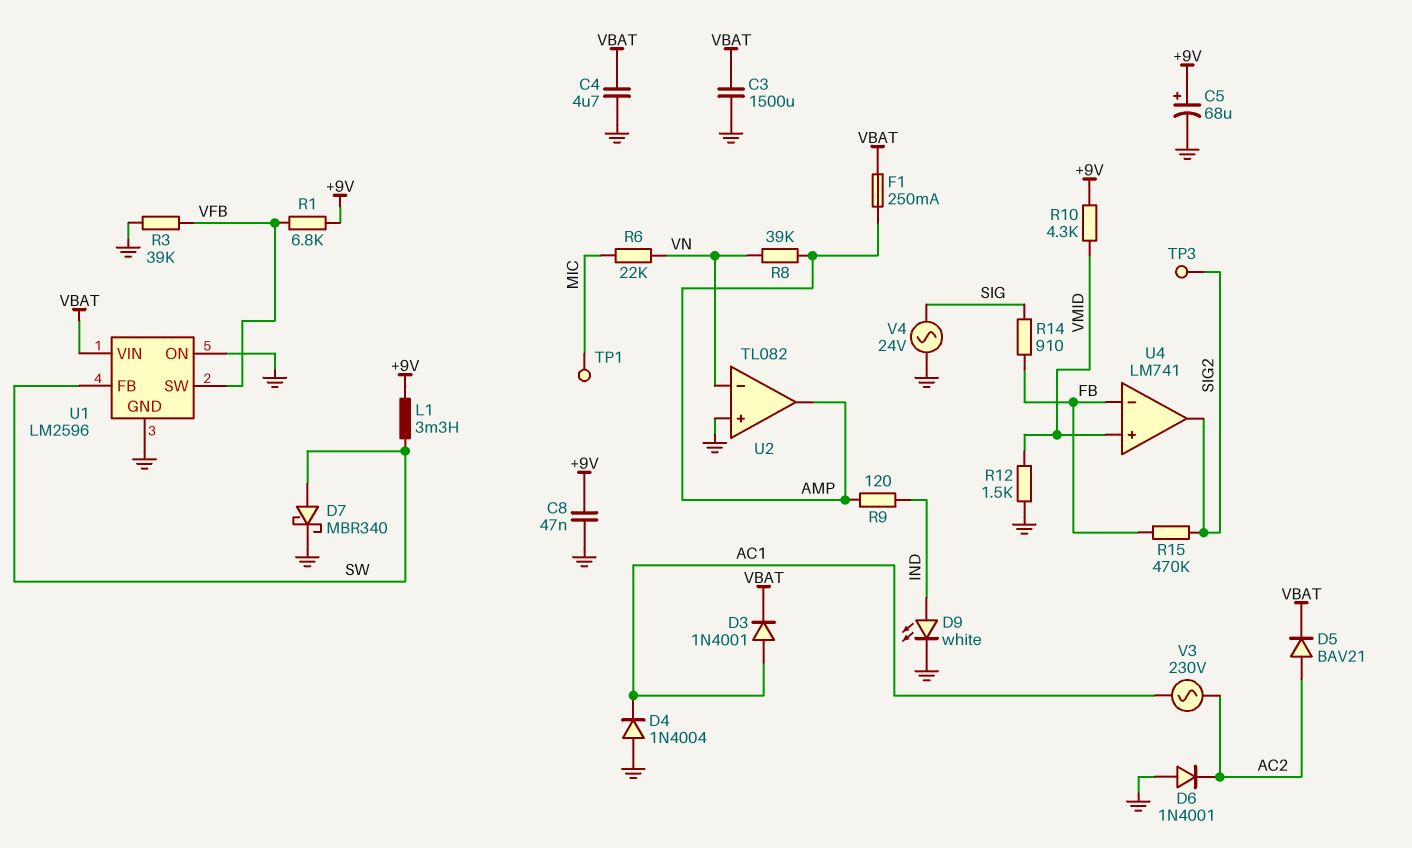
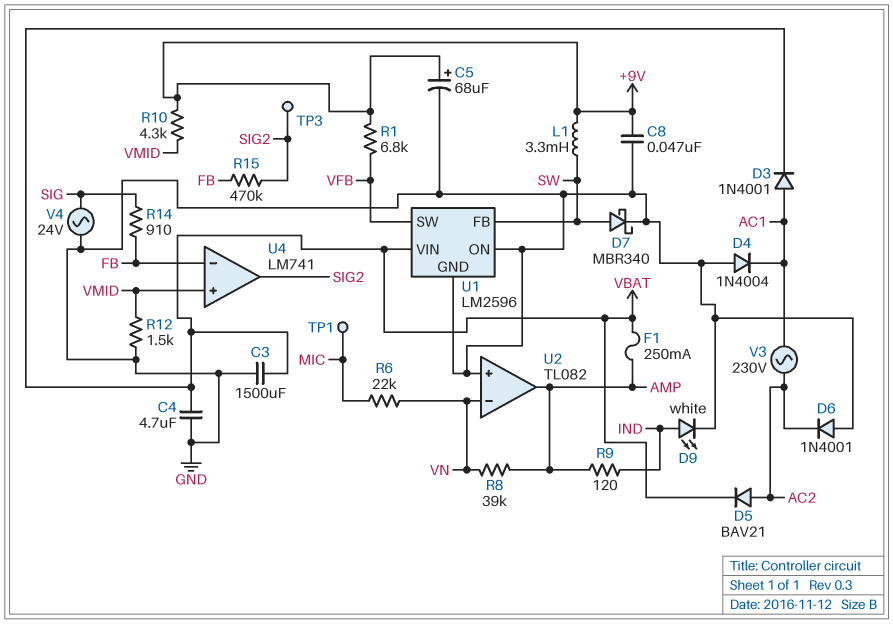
R3: 39k (GND, VFB) -> none

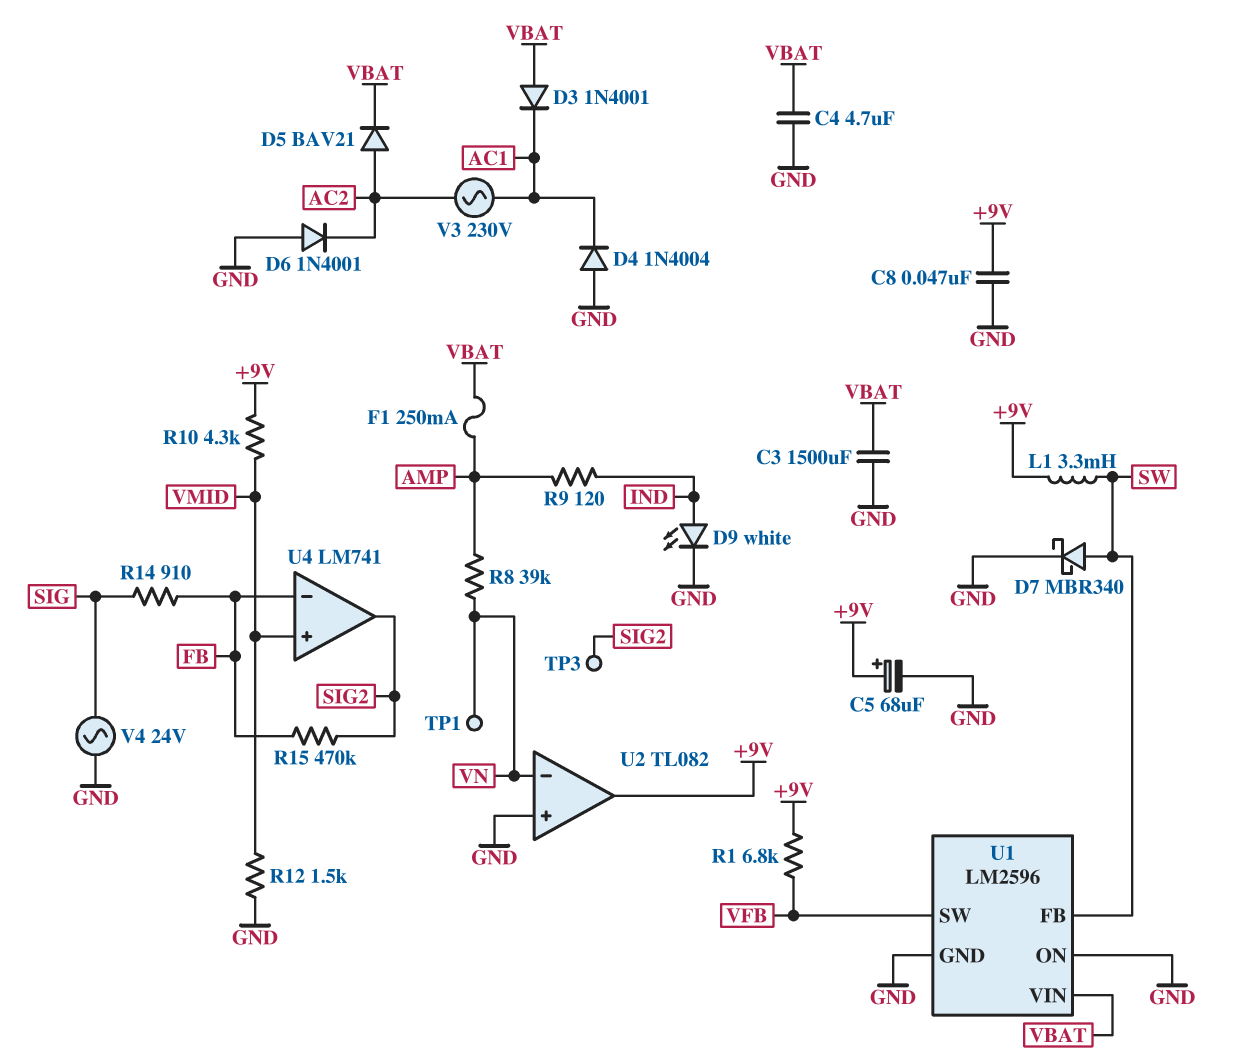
D3: diode 1N4001 (A AC1, K VBAT) -> diode 1N4001 (A VBAT, K AC1)
R6: 22k (MIC, VN) -> none
TP1: test point (MIC) -> test point (VN)
U2 pin out: AMP -> +9V

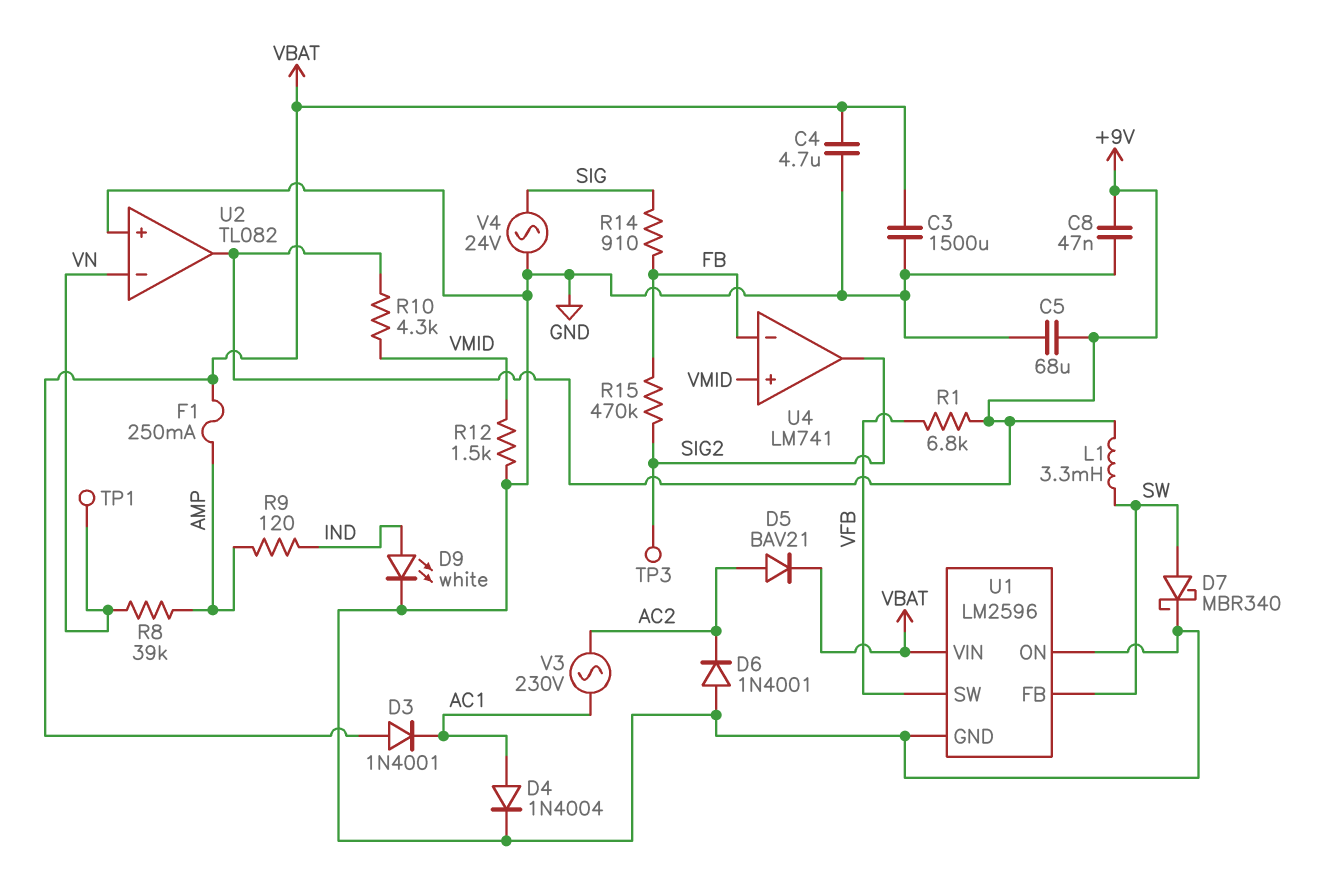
C5: 68uF (plus +9V, minus GND) -> 68uF (+9V, GND)
D4: diode 1N4004 (A GND, K AC1) -> diode 1N4004 (A AC1, K GND)

